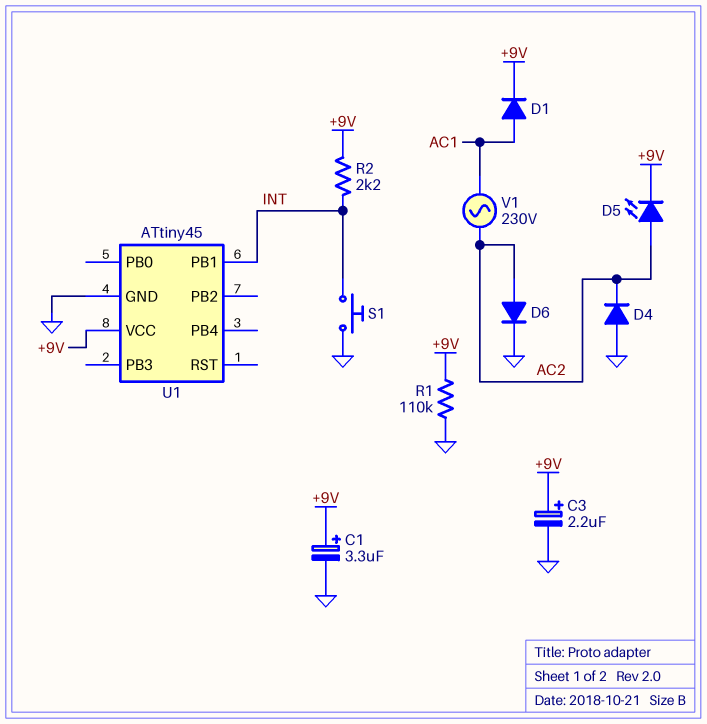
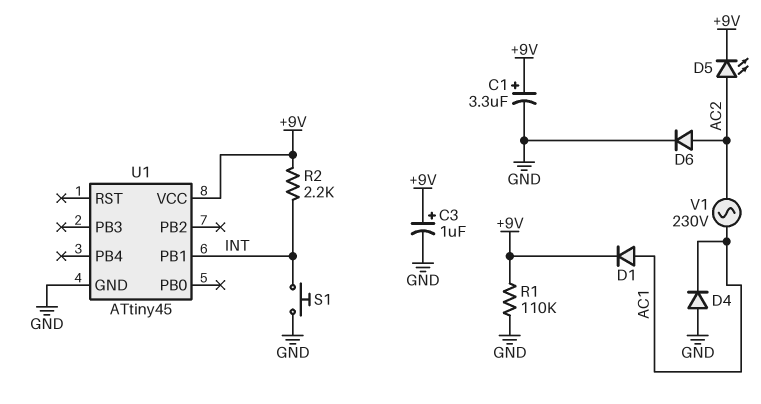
C3: 2.2uF (plus +9V, minus GND) -> 1uF (plus +9V, minus GND)
D4: diode (A GND, K AC2) -> diode (A GND, K AC1)

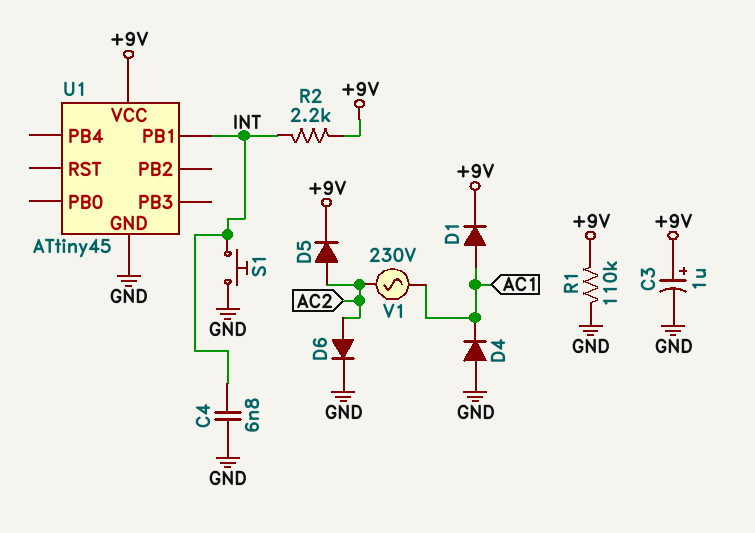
C1: 3.3uF (plus +9V, minus GND) -> none
C4: none -> 6.8nF (GND, INT)
D5: LED (A AC2, K +9V) -> diode (A AC2, K +9V)

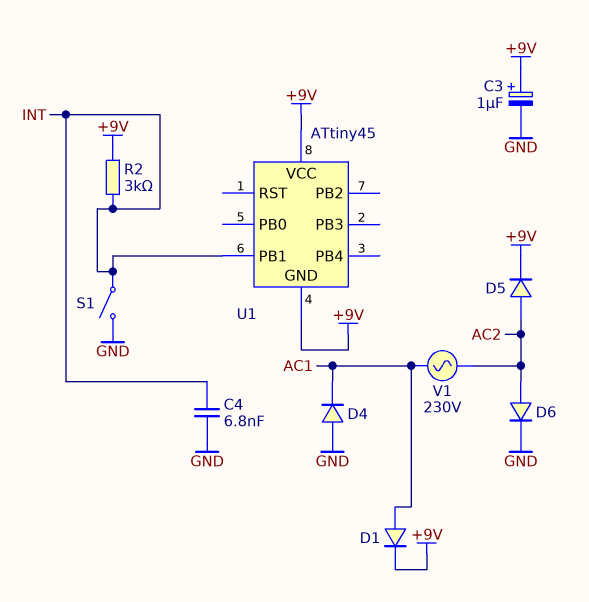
R1: 110k (+9V, GND) -> none
R2: 2.2k (+9V, INT) -> 3k (+9V, INT)
S1: button (GND, INT) -> switch (GND, INT)
U1 pin GND: GND -> +9V

